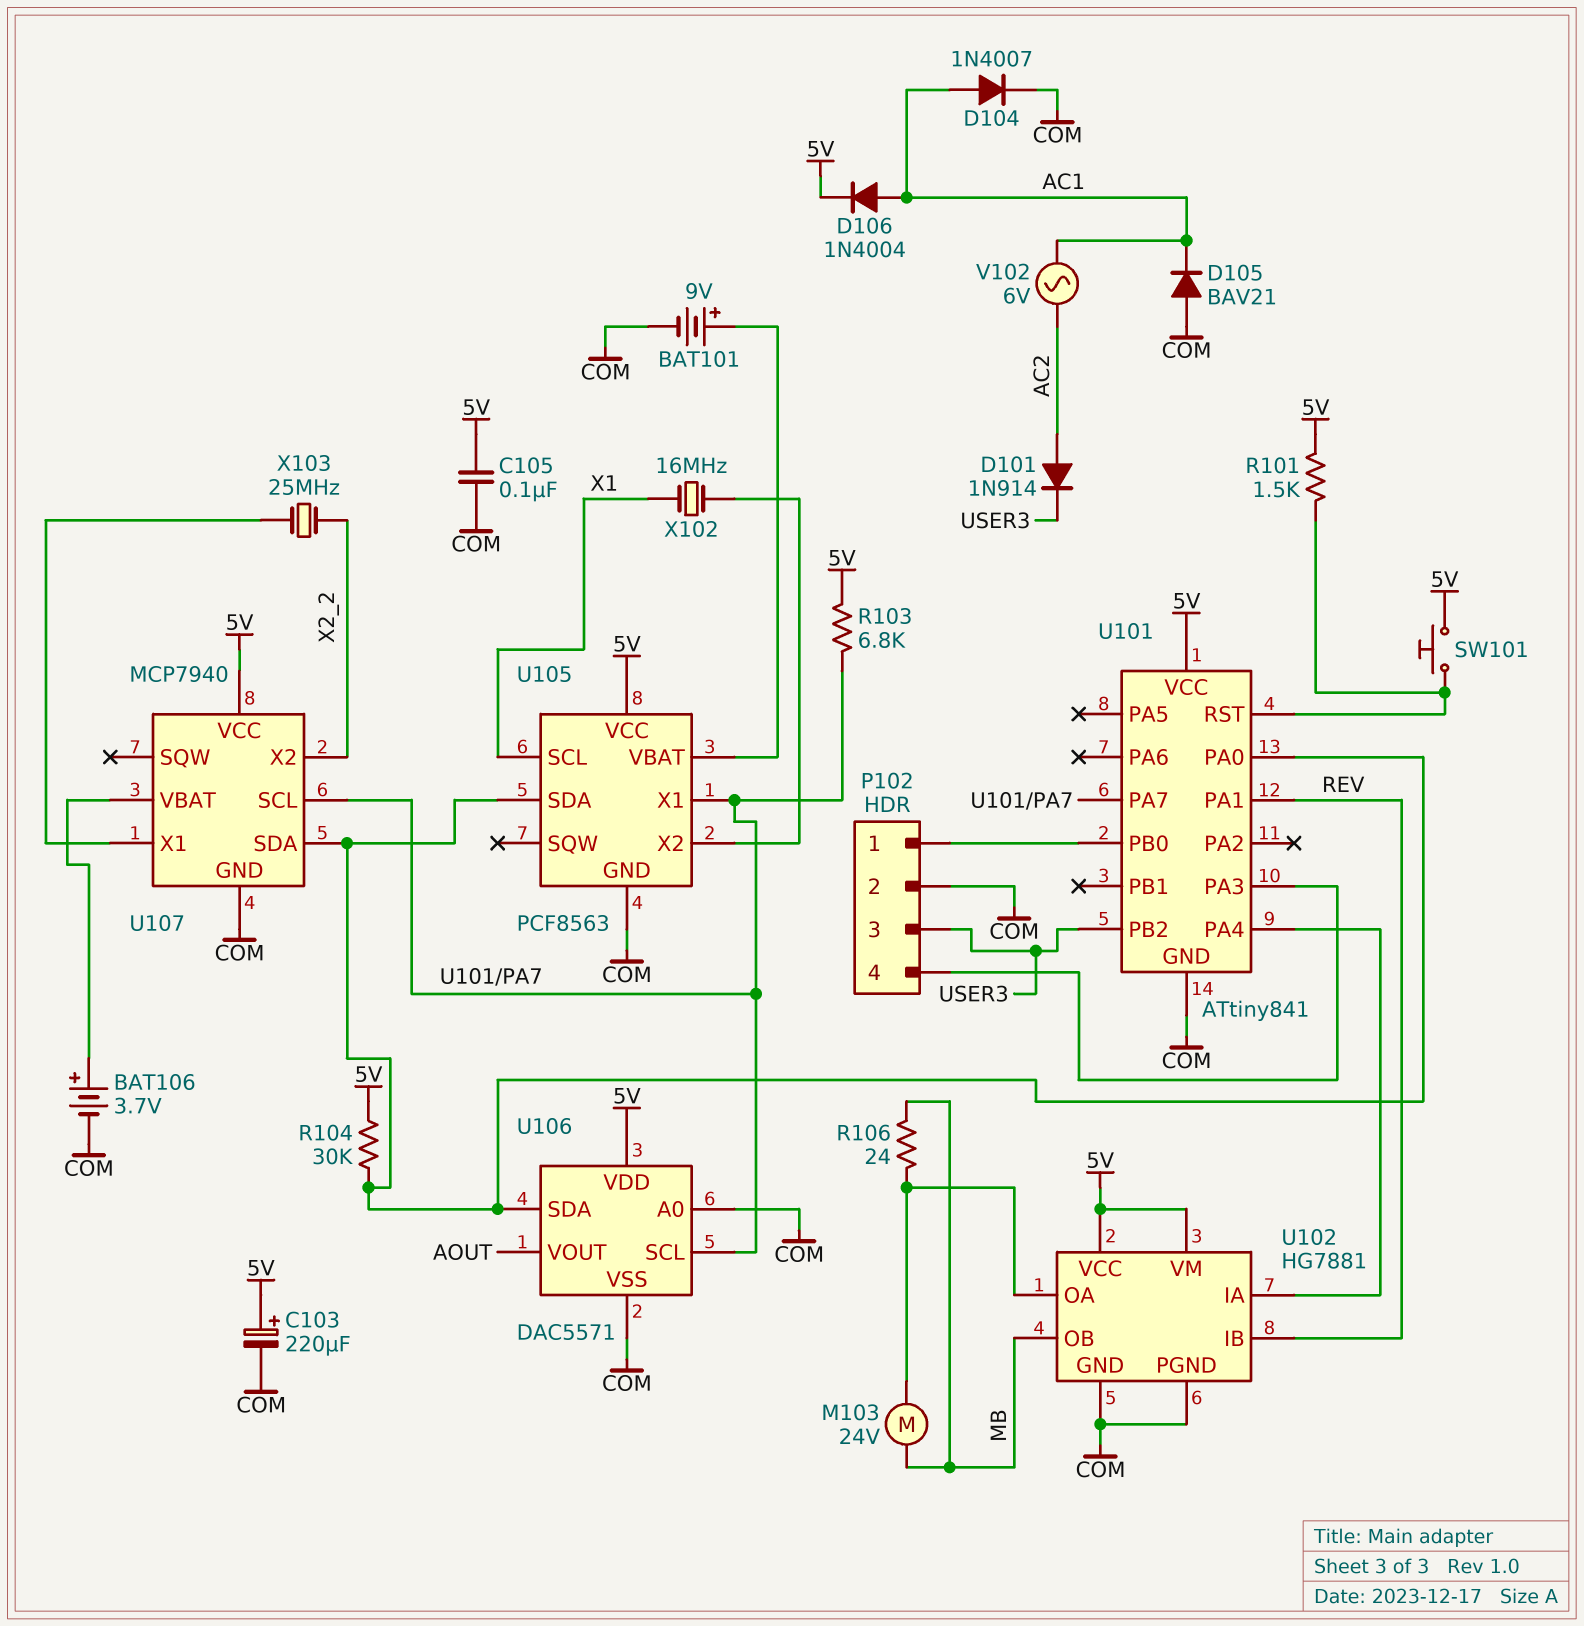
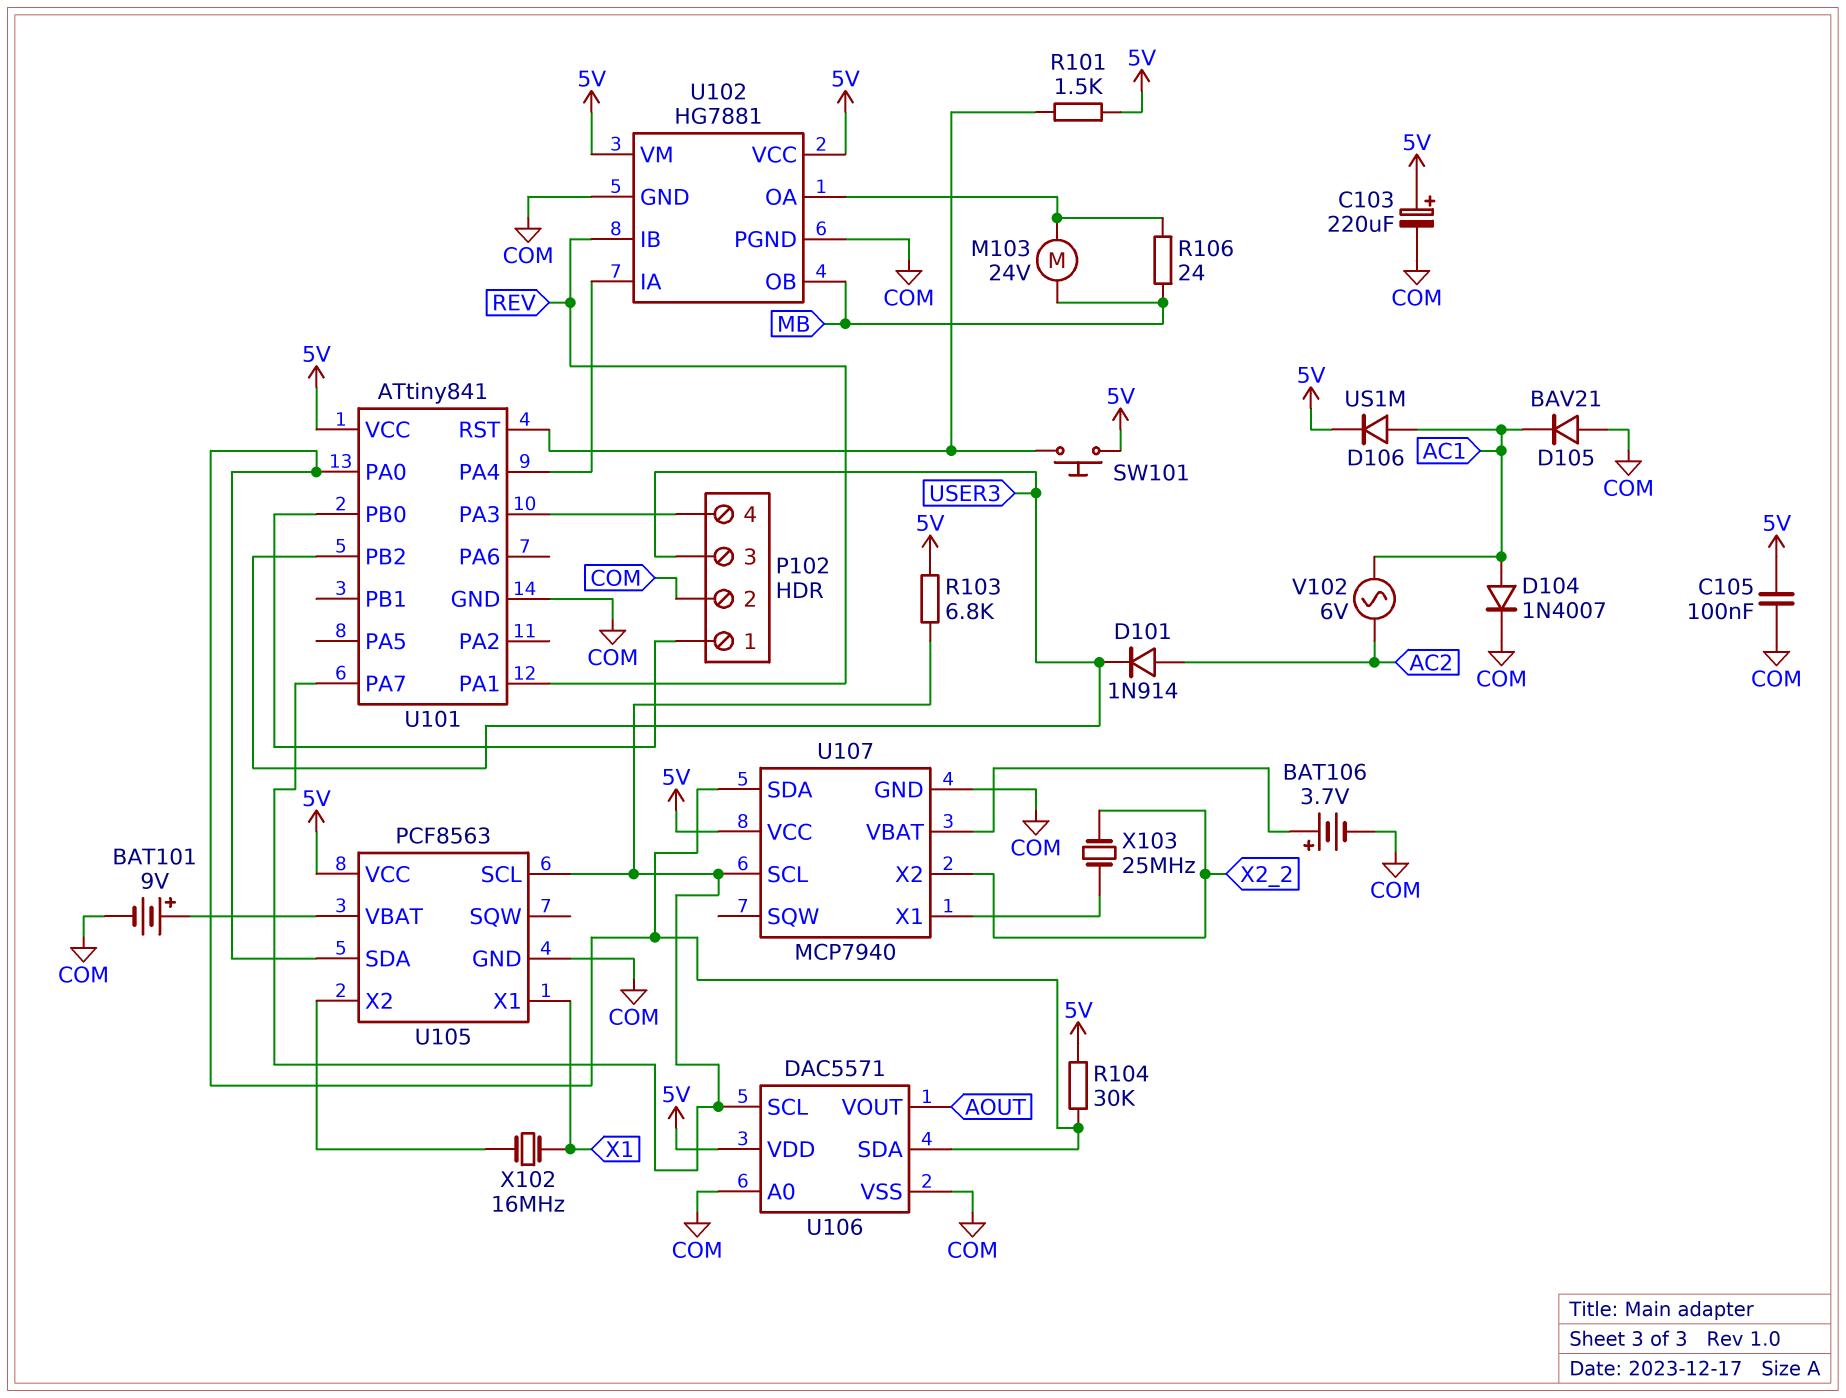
D106: diode 1N4004 (A AC1, K 5V) -> diode US1M (A AC1, K 5V)
U105 pin SCL: X1 -> U101/PA7
U105 pin X1: U101/PA7 -> X1

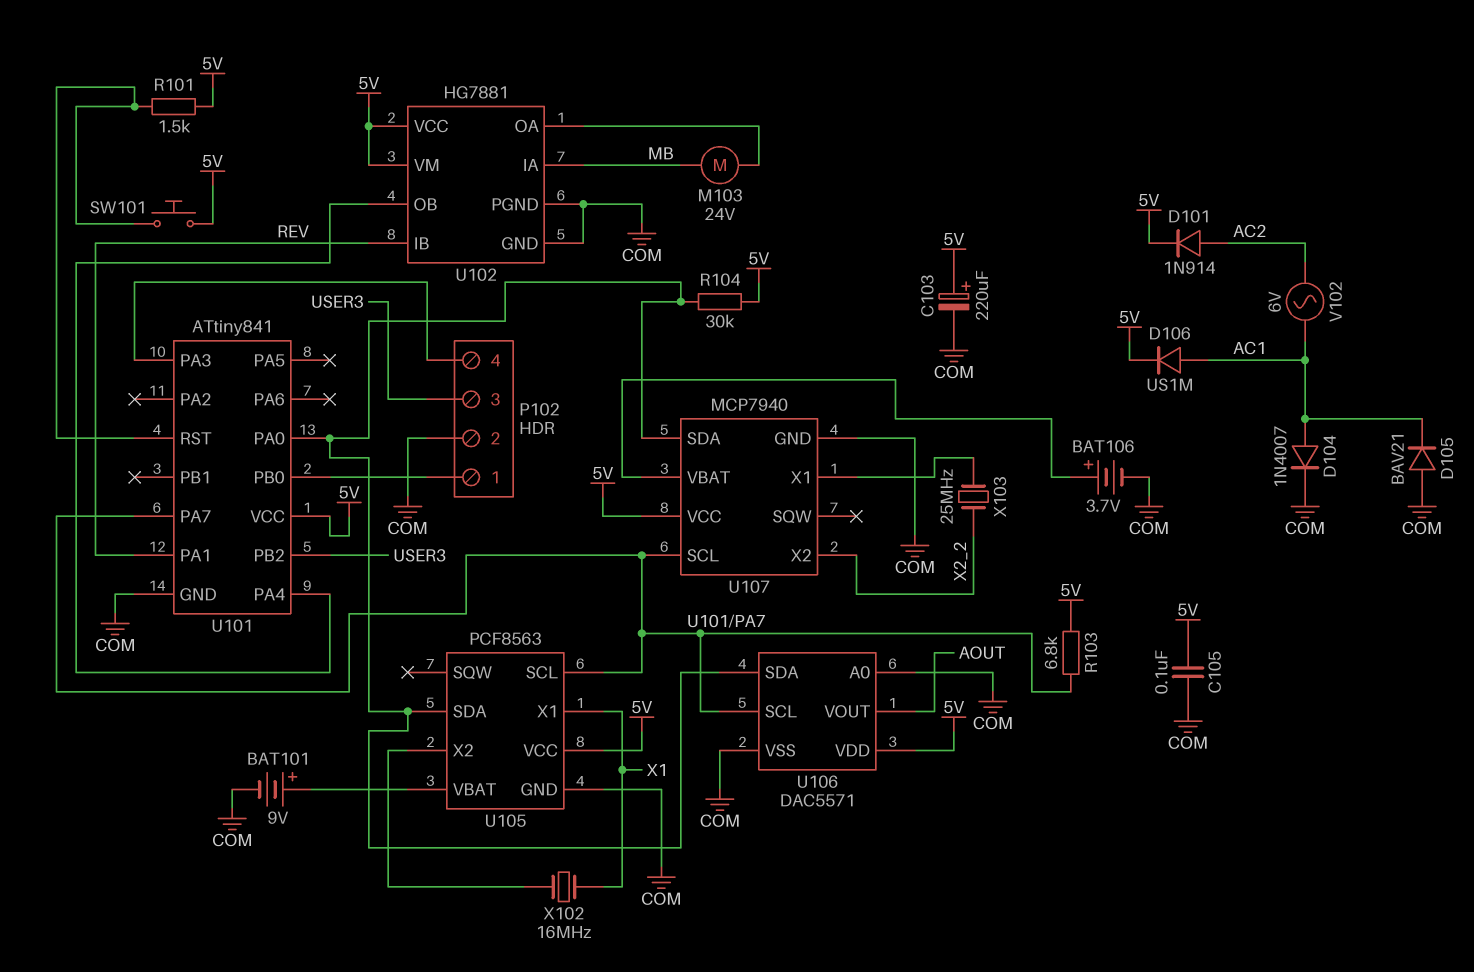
D101: diode 1N914 (A AC2, K USER3) -> diode 1N914 (A AC2, K 5V)
R106: 24 (MB, U102/OA) -> none
U102 pin IA: U101/PA4 -> MB
U102 pin OB: MB -> U101/PA4

